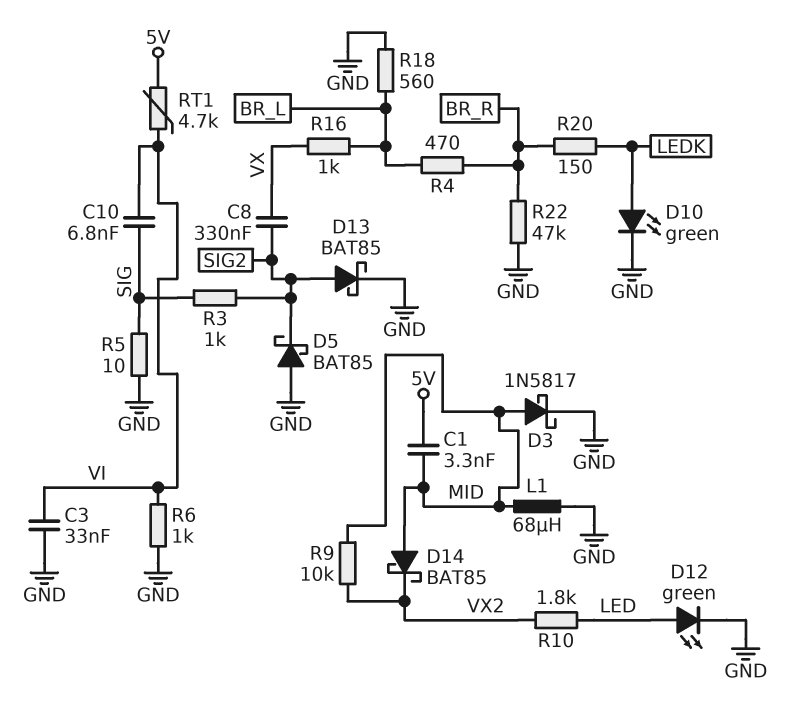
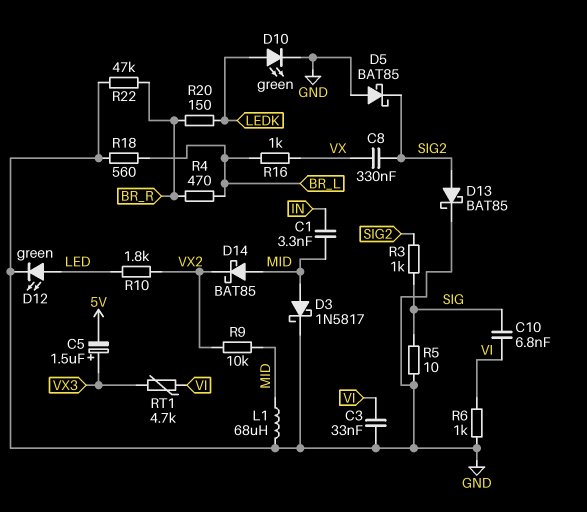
C1: 3.3nF (5V, MID) -> 3.3nF (IN, MID)
C5: none -> 1.5uF (plus VX3, minus 5V)
RT1: 4.7k (5V, VI) -> 4.7k (VI, VX3)

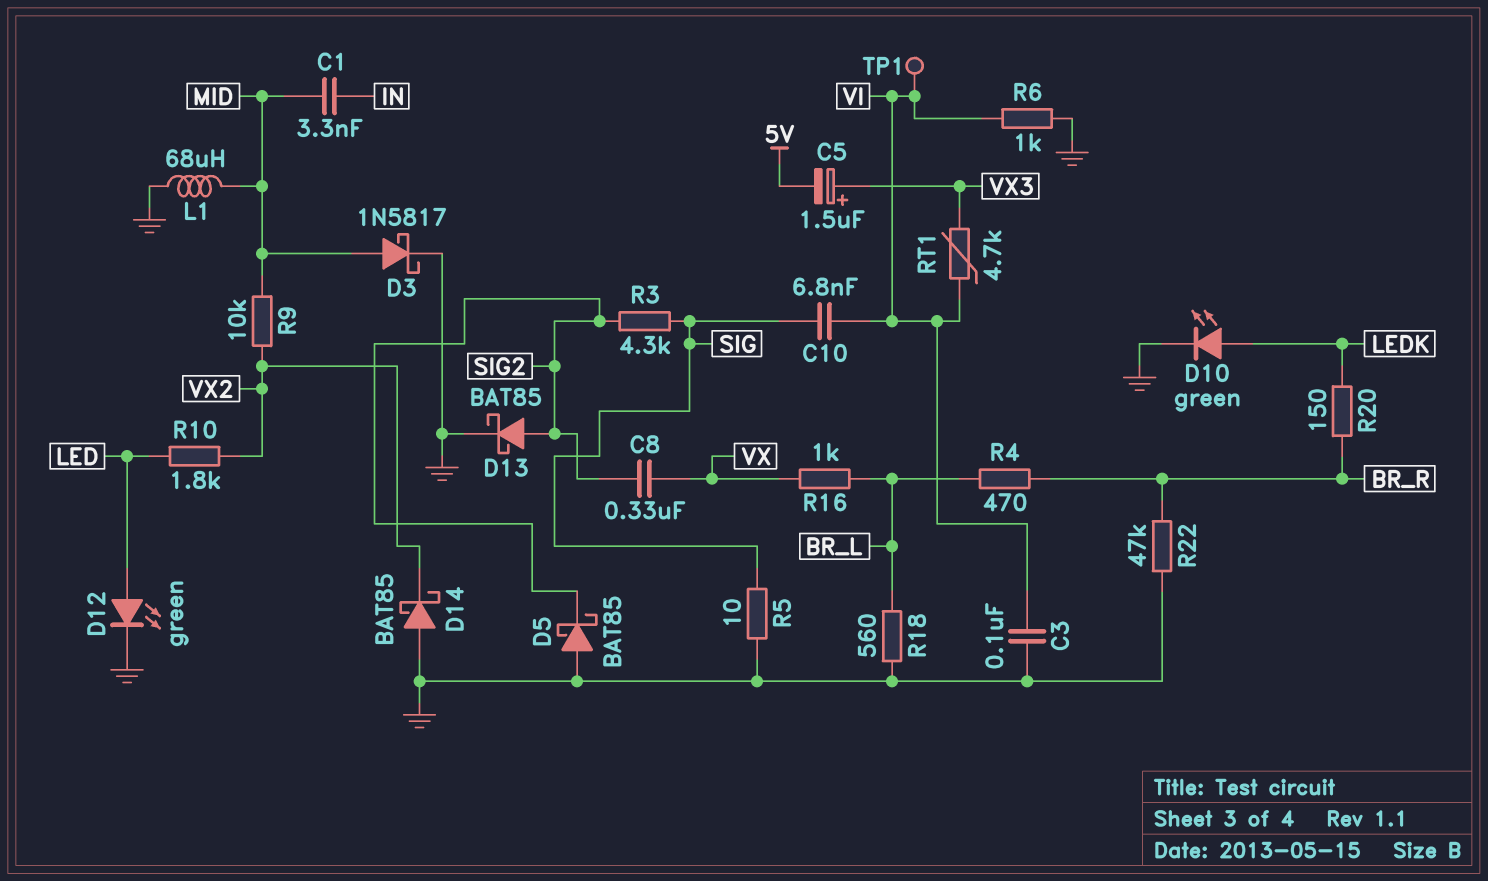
C3: 33nF (GND, VI) -> 100nF (GND, VI)
D14: schottky BAT85 (A MID, K VX2) -> schottky BAT85 (A GND, K VX2)
R3: 1k (SIG, SIG2) -> 4.3k (SIG, SIG2)
TP1: none -> test point (VI)

